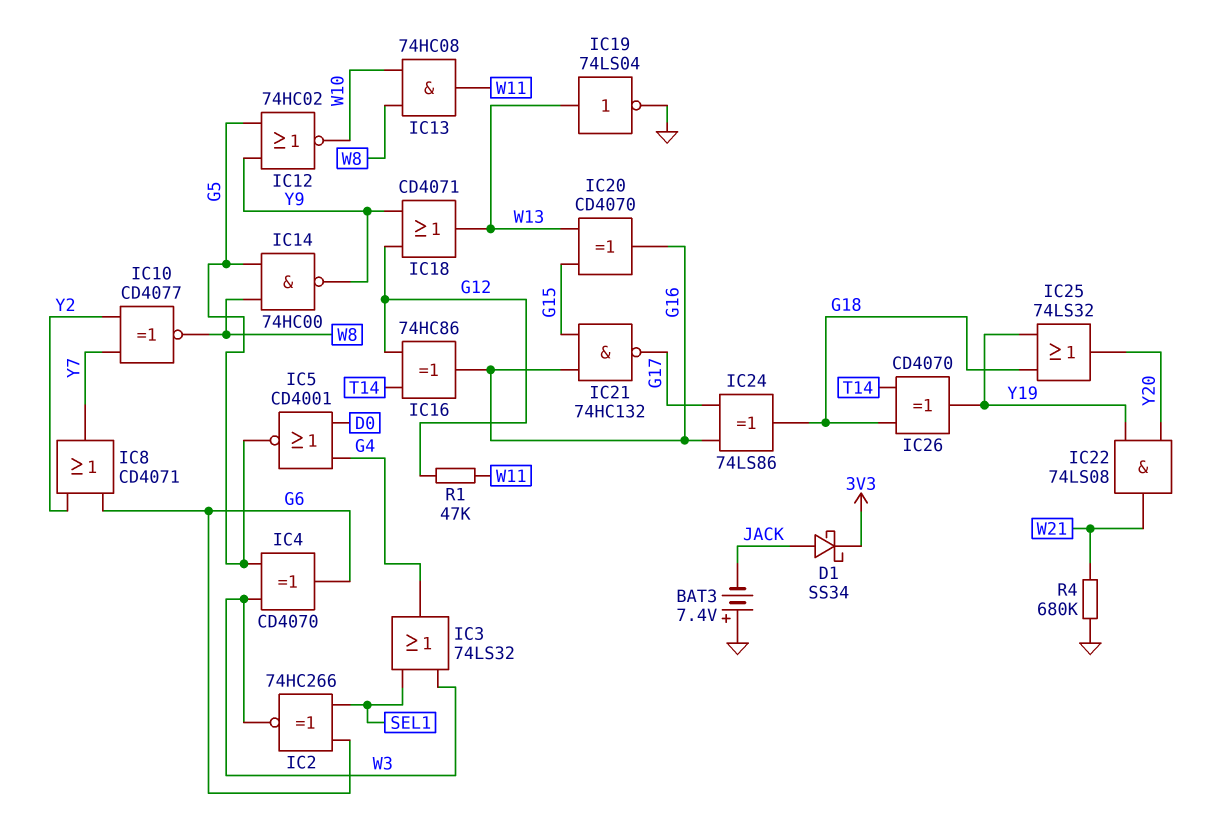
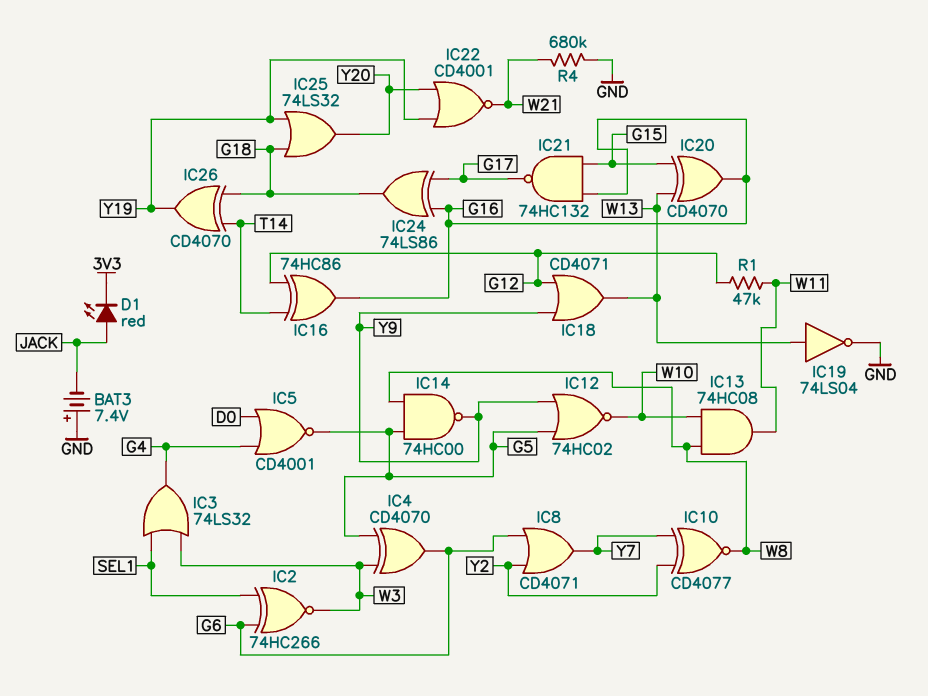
D1: schottky SS34 (A JACK, K 3V3) -> LED red (A JACK, K 3V3)
IC22: AND 74LS08 (in Y19, in Y20, out W21) -> NOR CD4001 (in Y19, in Y20, out W21)

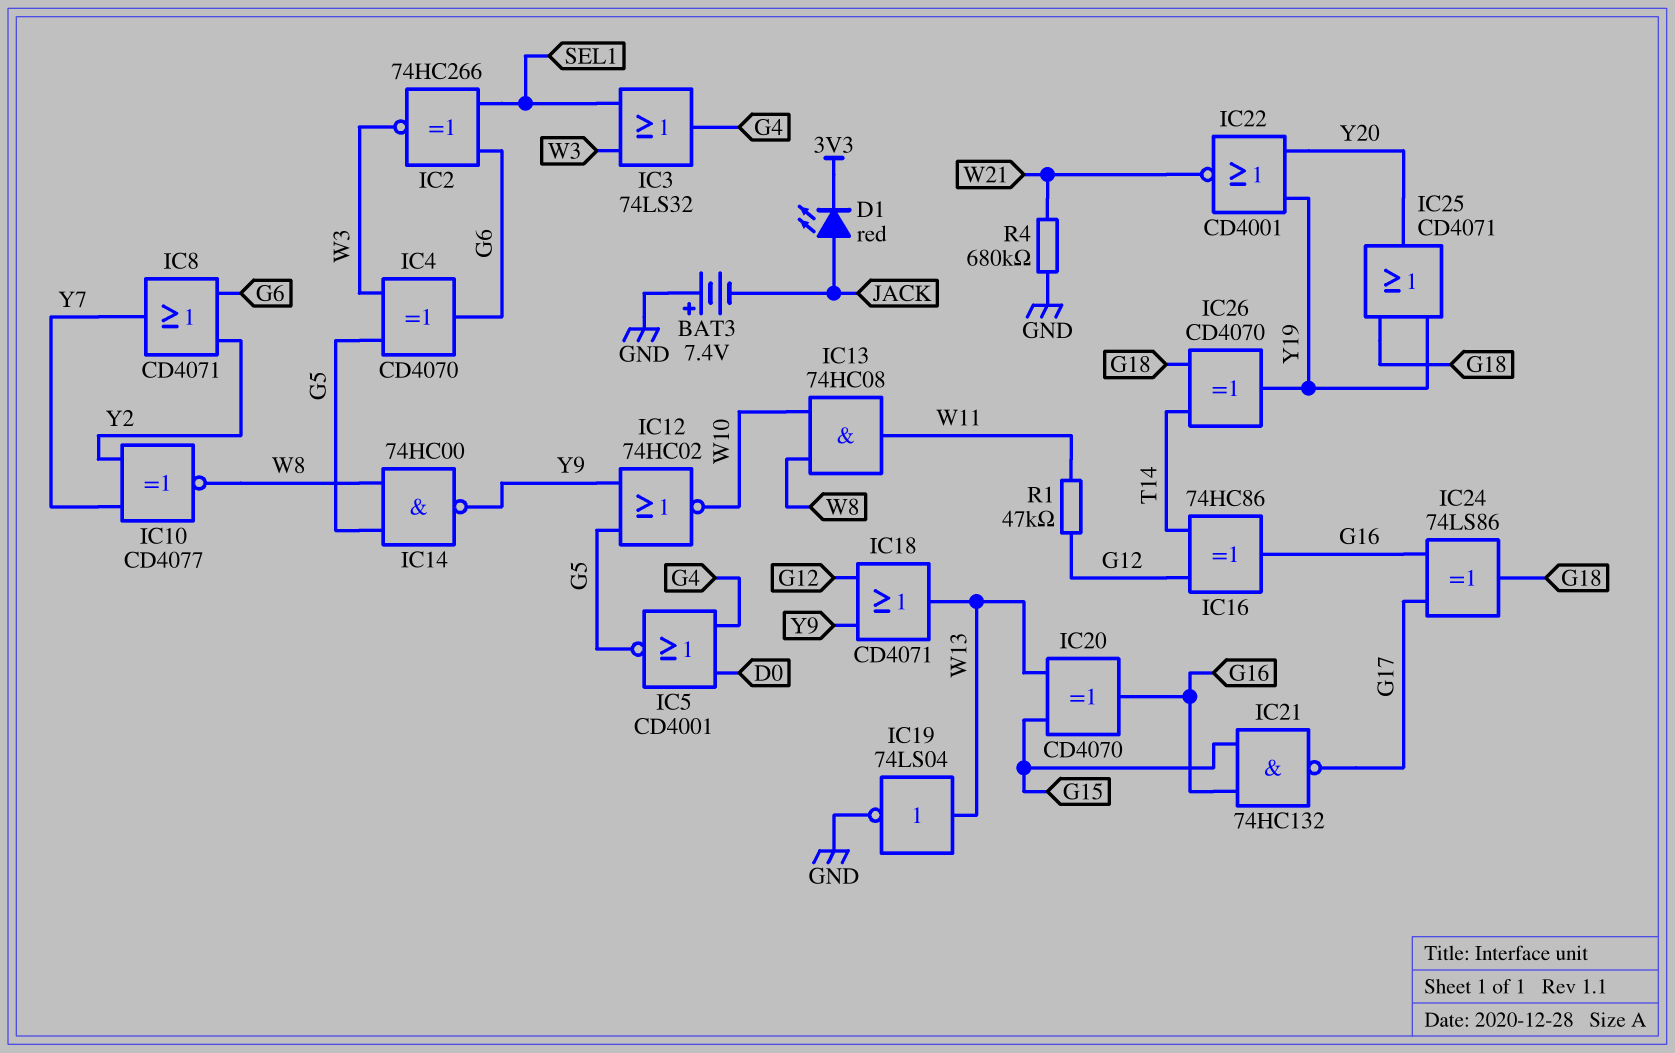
IC25: OR 74LS32 (in G18, in Y19, out Y20) -> OR CD4071 (in G18, in Y19, out Y20)

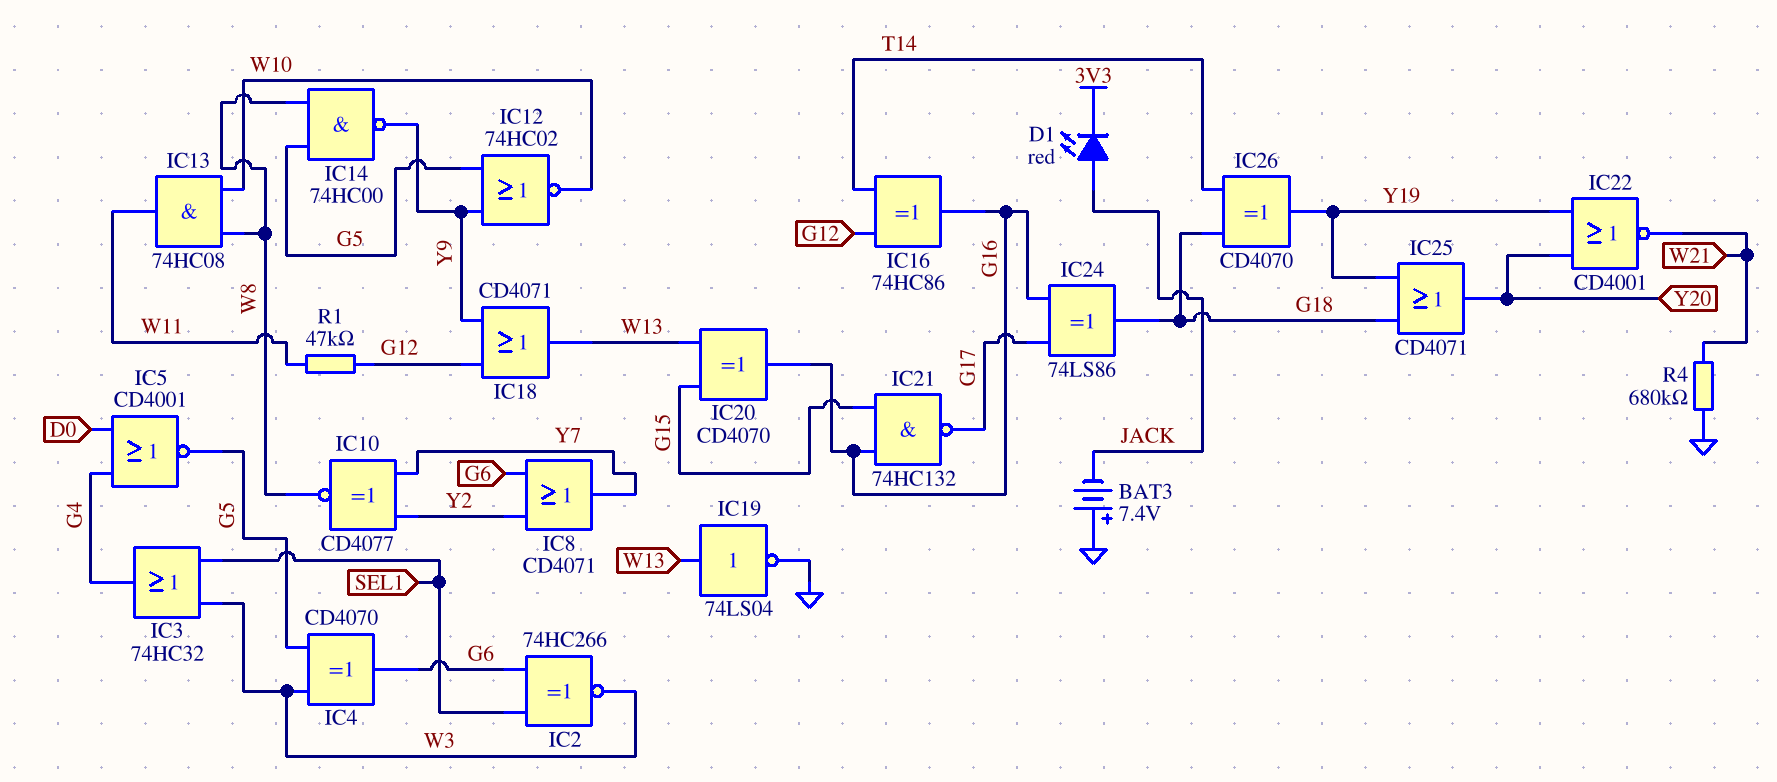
IC3: OR 74LS32 (in SEL1, in W3, out G4) -> OR 74HC32 (in SEL1, in W3, out G4)

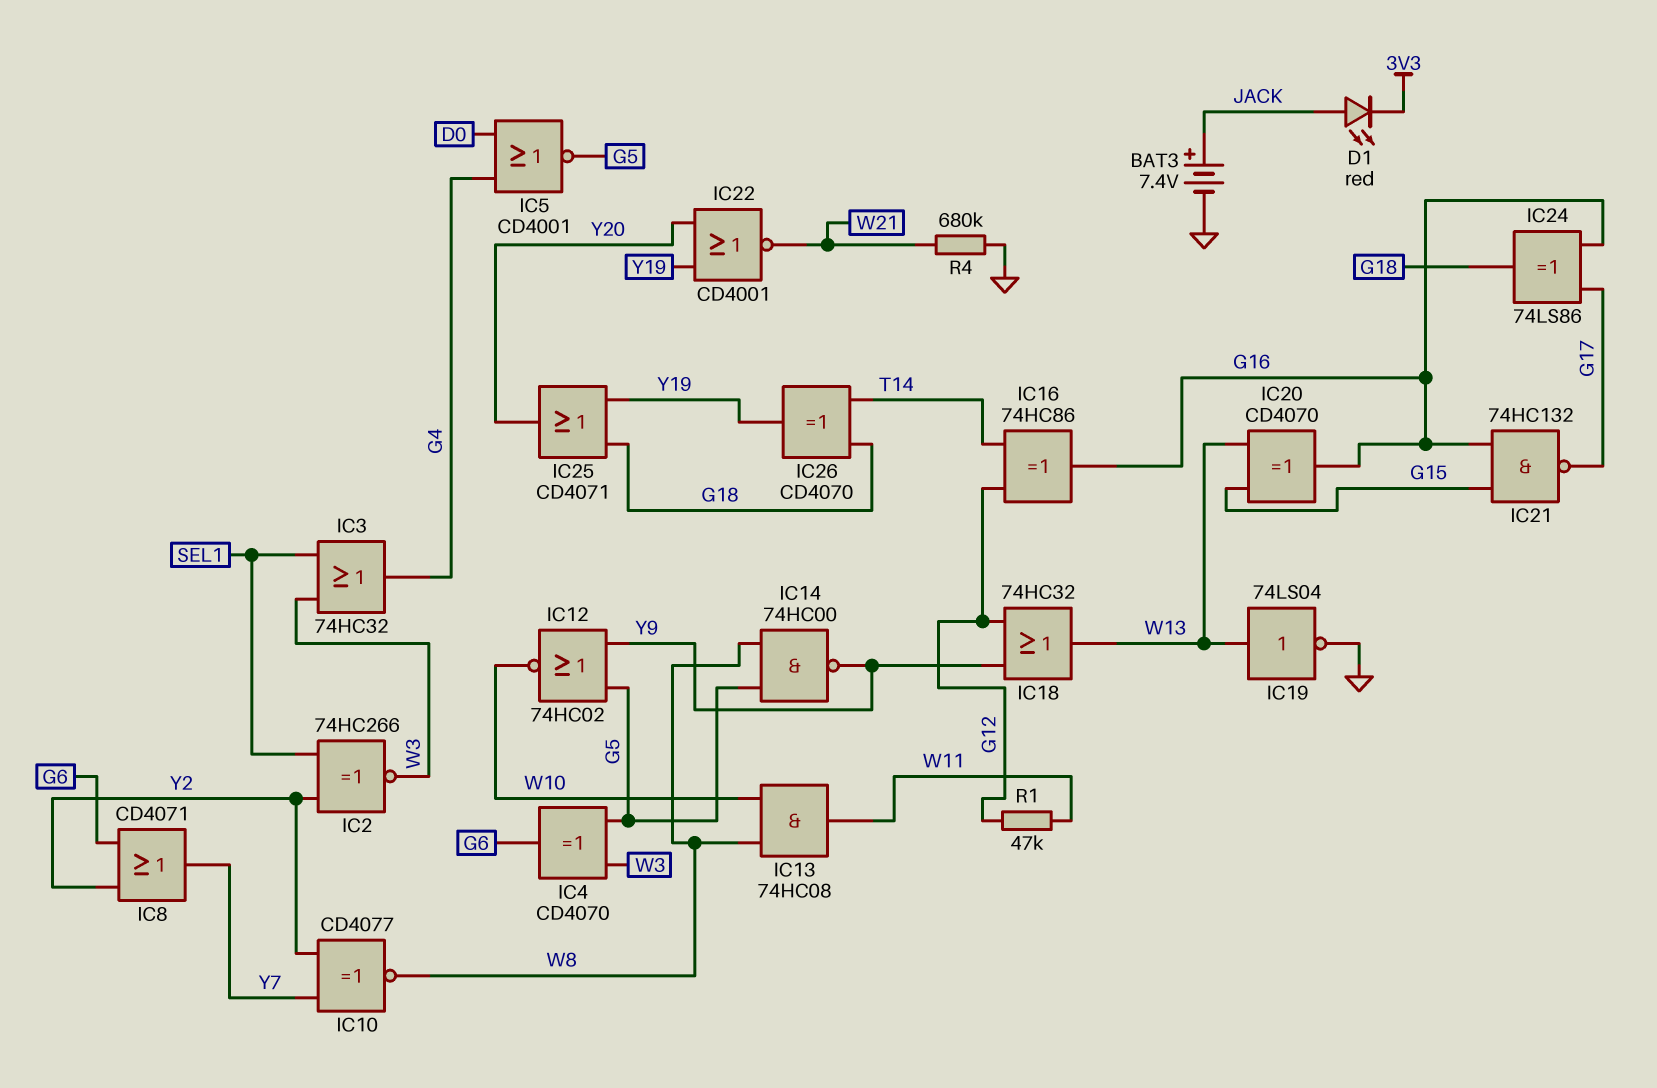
BAT3: 7.4V (plus GND, minus JACK) -> 7.4V (plus JACK, minus GND)
IC2: XNOR 74HC266 (in G6, in SEL1, out W3) -> XNOR 74HC266 (in SEL1, in Y2, out W3)
IC18: OR CD4071 (in G12, in Y9, out W13) -> OR 74HC32 (in G12, in Y9, out W13)

